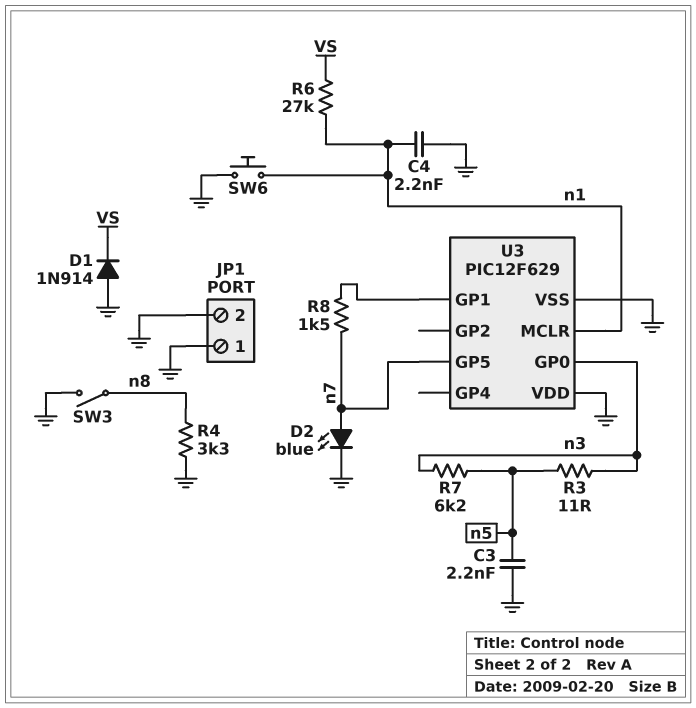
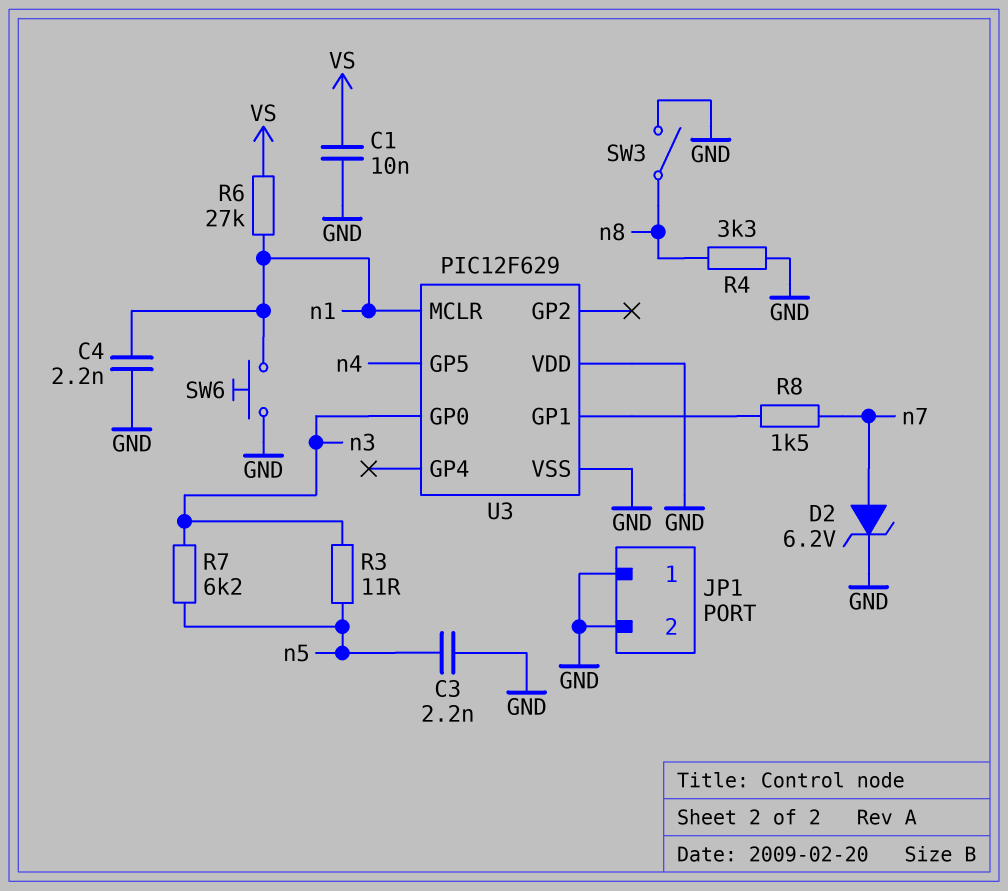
C1: none -> 10nF (GND, VS)
D1: diode 1N914 (A GND, K VS) -> none
D2: LED blue (A n7, K GND) -> zener 6.2V (A n7, K GND)
U3 pin GP5: n7 -> n4

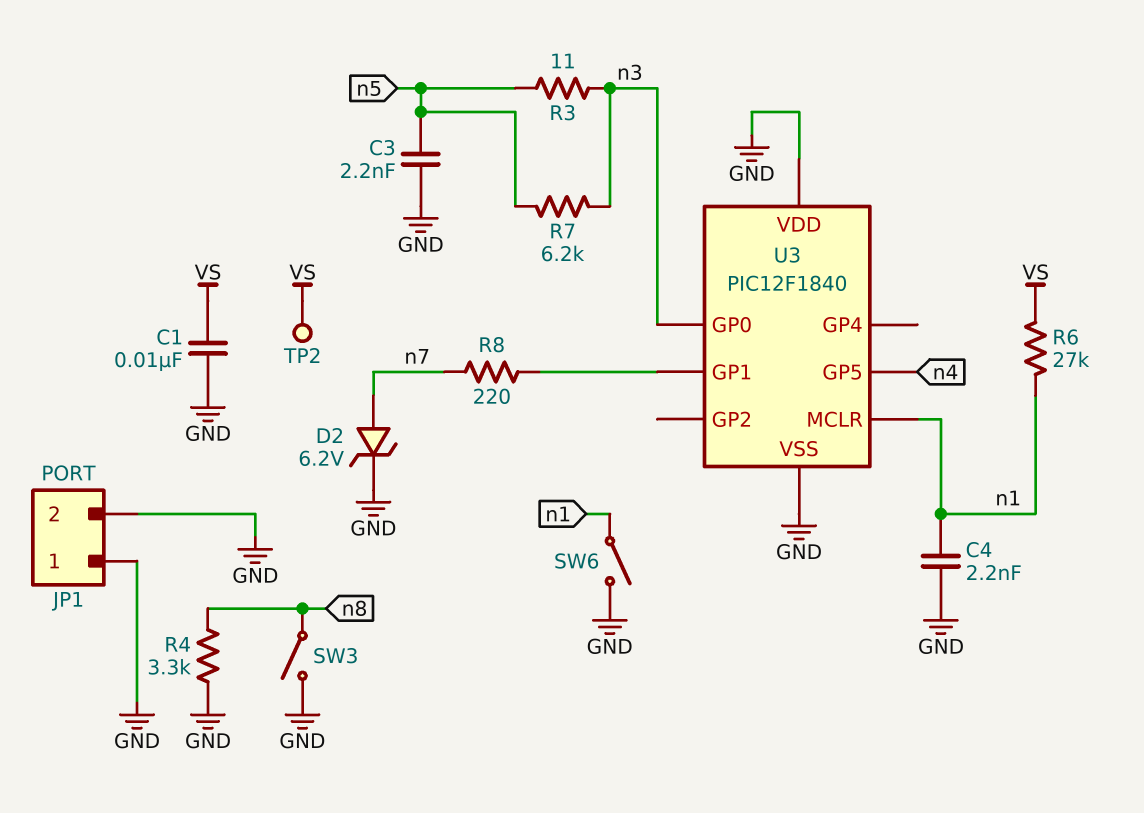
R8: 1.5k (U3/GP1, n7) -> 220 (U3/GP1, n7)
SW6: button (GND, n1) -> switch (GND, n1)
TP2: none -> test point (VS)
U3: PIC12F629 -> PIC12F1840

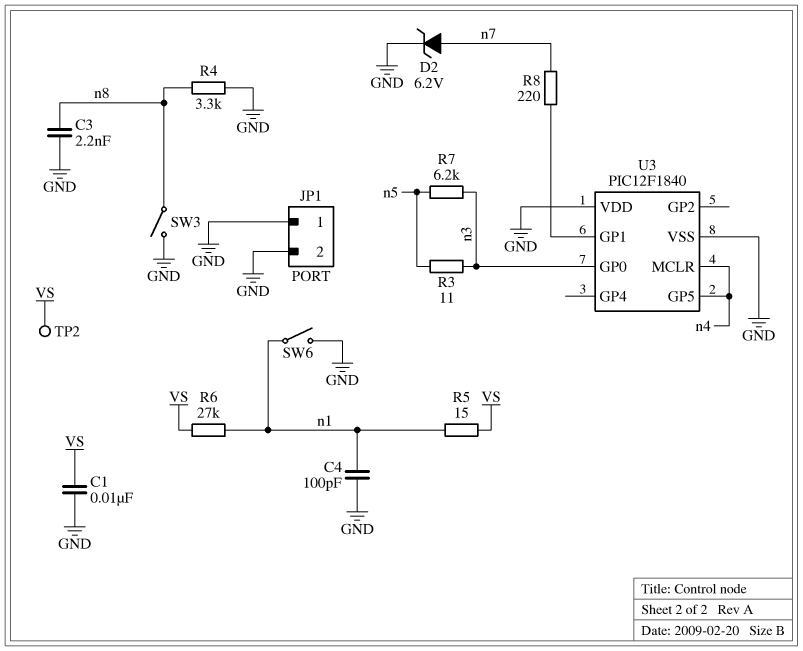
C3: 2.2nF (GND, n5) -> 2.2nF (GND, n8)
C4: 2.2nF (GND, n1) -> 100pF (GND, n1)
R5: none -> 15 (VS, n1)
U3 pin MCLR: n1 -> n4

